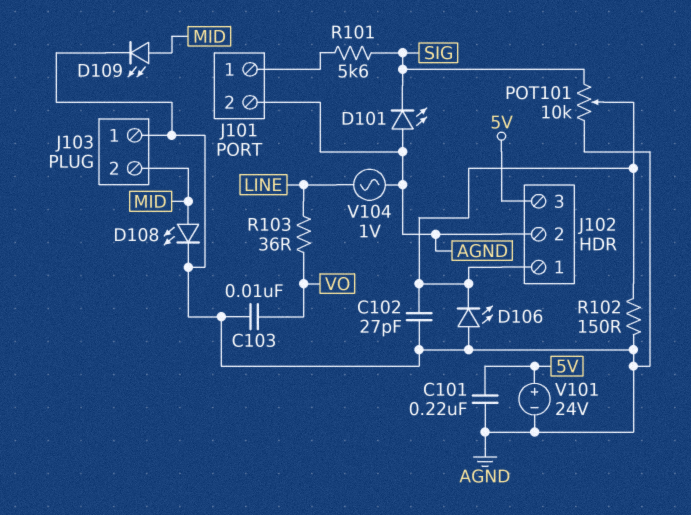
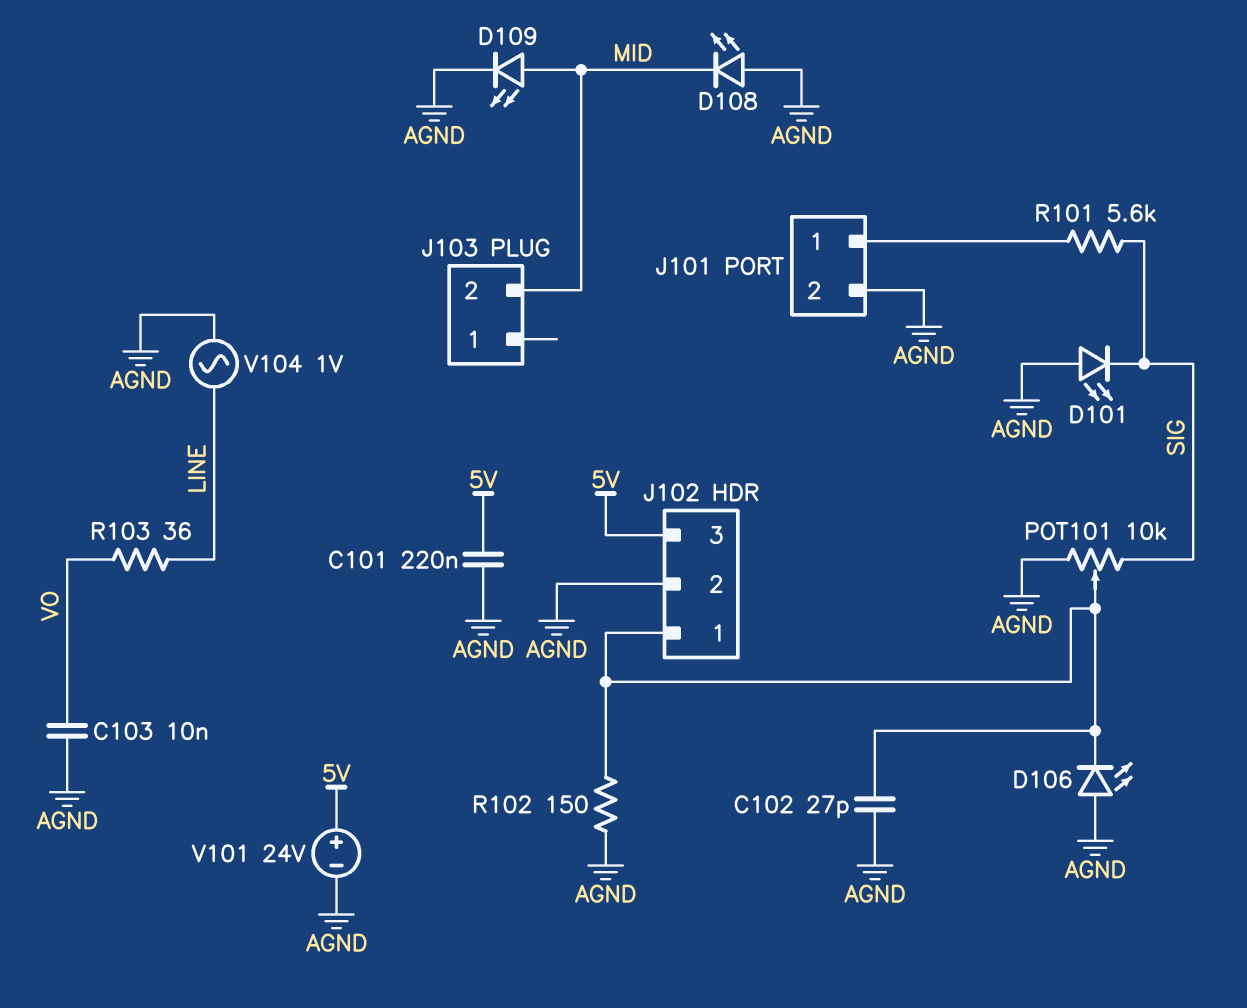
D108: LED (A MID, K AGND) -> LED (A AGND, K MID)
J103 pin 1: AGND -> none

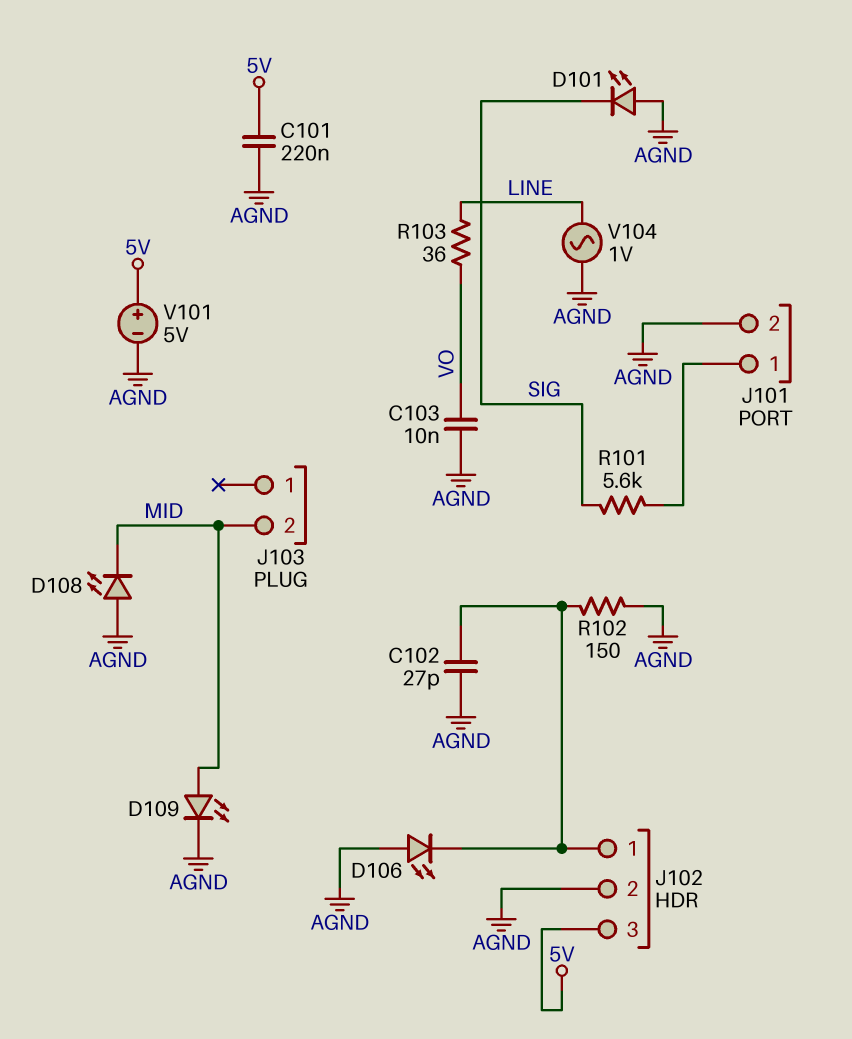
POT101: 10k (AGND, SIG, wiper J102/1) -> none
V101: 24V (plus 5V, minus AGND) -> 5V (plus 5V, minus AGND)

